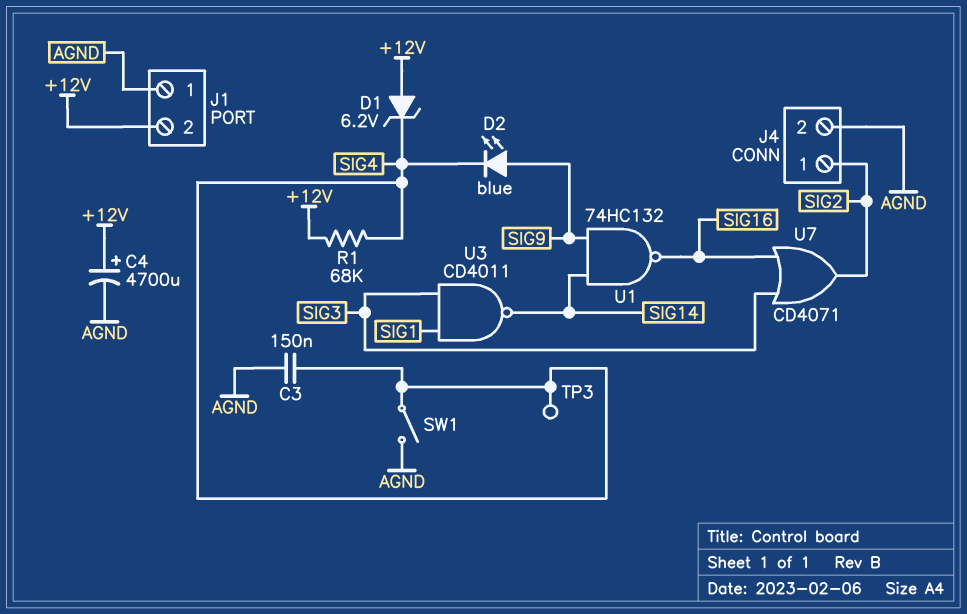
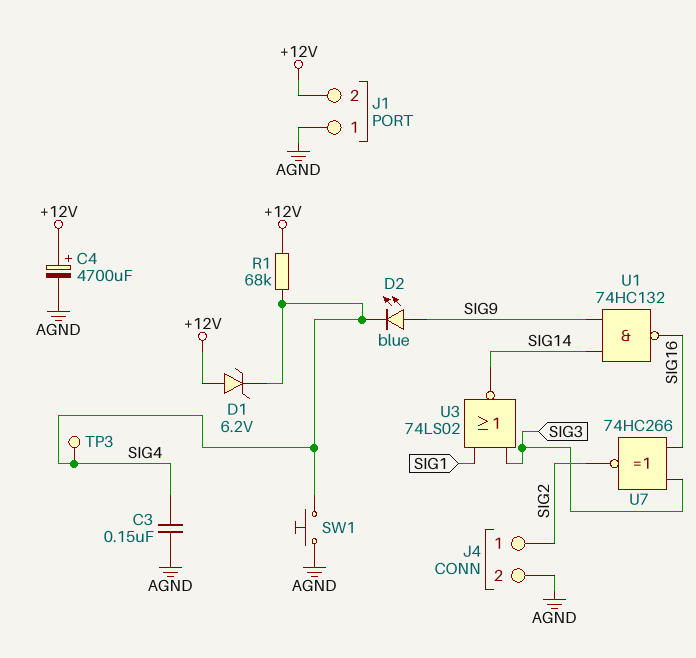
SW1: switch (AGND, SIG4) -> button (AGND, SIG4)
U3: NAND CD4011 (in SIG1, in SIG3, out SIG14) -> NOR 74LS02 (in SIG1, in SIG3, out SIG14)
U7: OR CD4071 (in SIG3, in SIG16, out SIG2) -> XNOR 74HC266 (in SIG3, in SIG16, out SIG2)

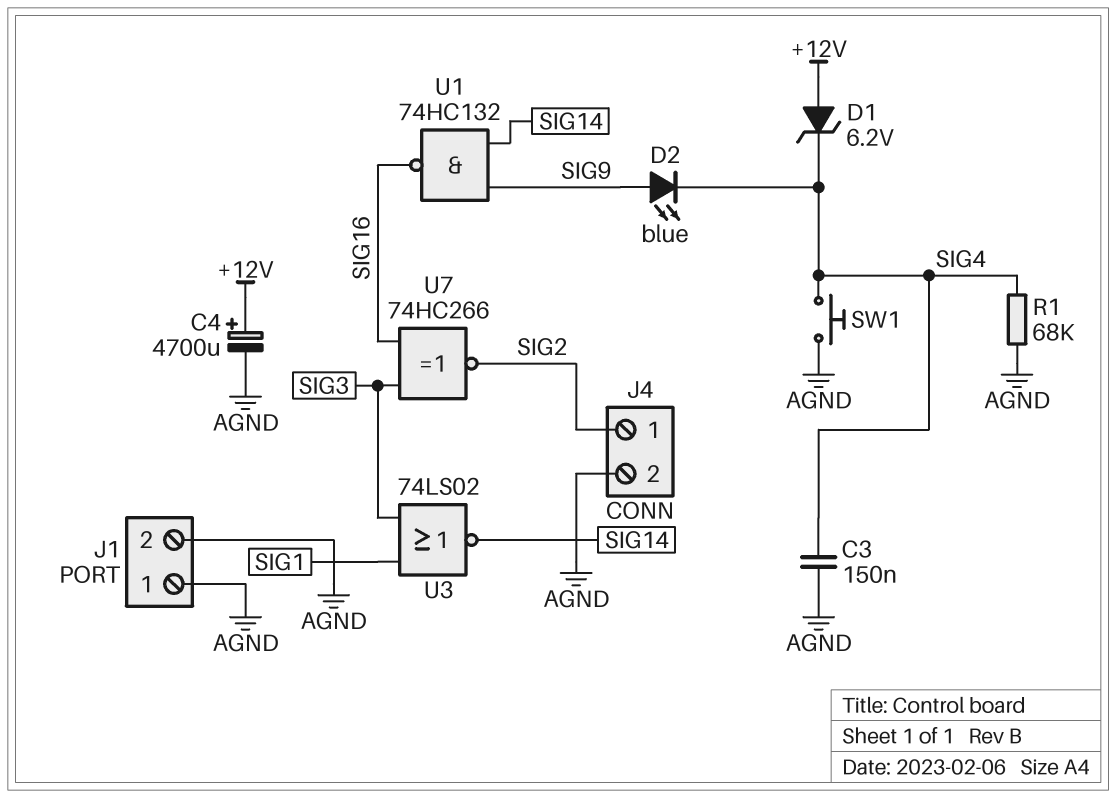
J1 pin 2: +12V -> AGND
R1: 68k (+12V, SIG4) -> 68k (AGND, SIG4)
TP3: test point (SIG4) -> none

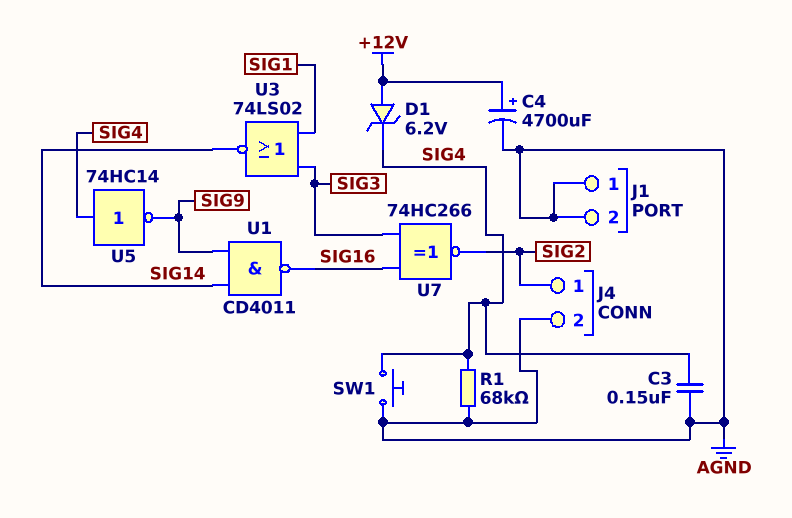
D2: LED blue (A SIG9, K SIG4) -> none
U1: NAND 74HC132 (in SIG9, in SIG14, out SIG16) -> NAND CD4011 (in SIG9, in SIG14, out SIG16)
U5: none -> NOT 74HC14 (in SIG4, out SIG9)

